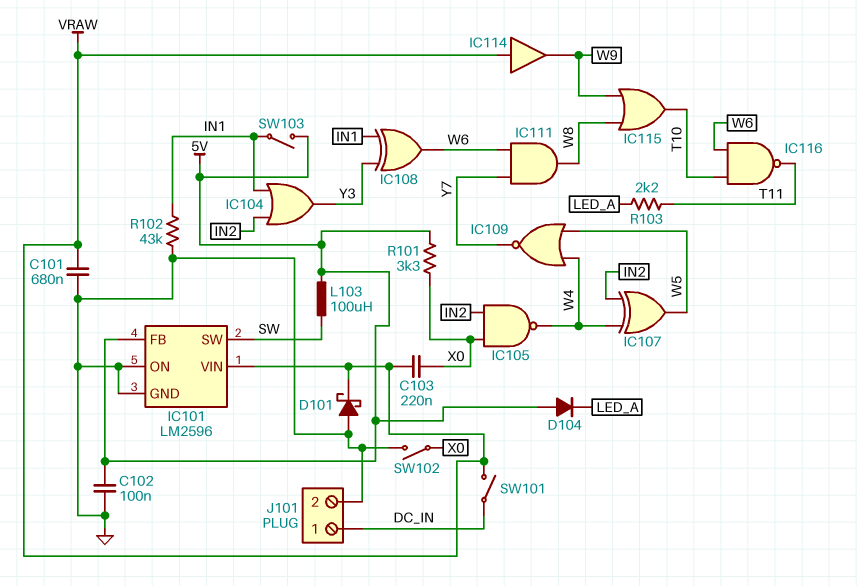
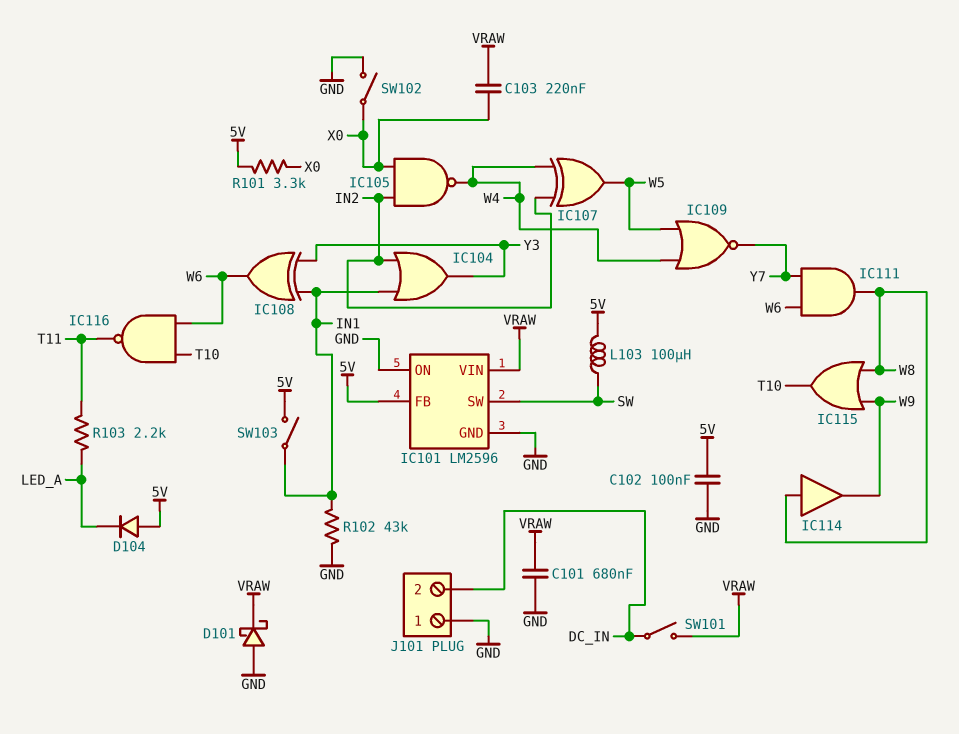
IC114: buffer (in VRAW, out W9) -> buffer (in W8, out W9)
J101 pin 1: DC_IN -> GND
J101 pin 2: GND -> DC_IN

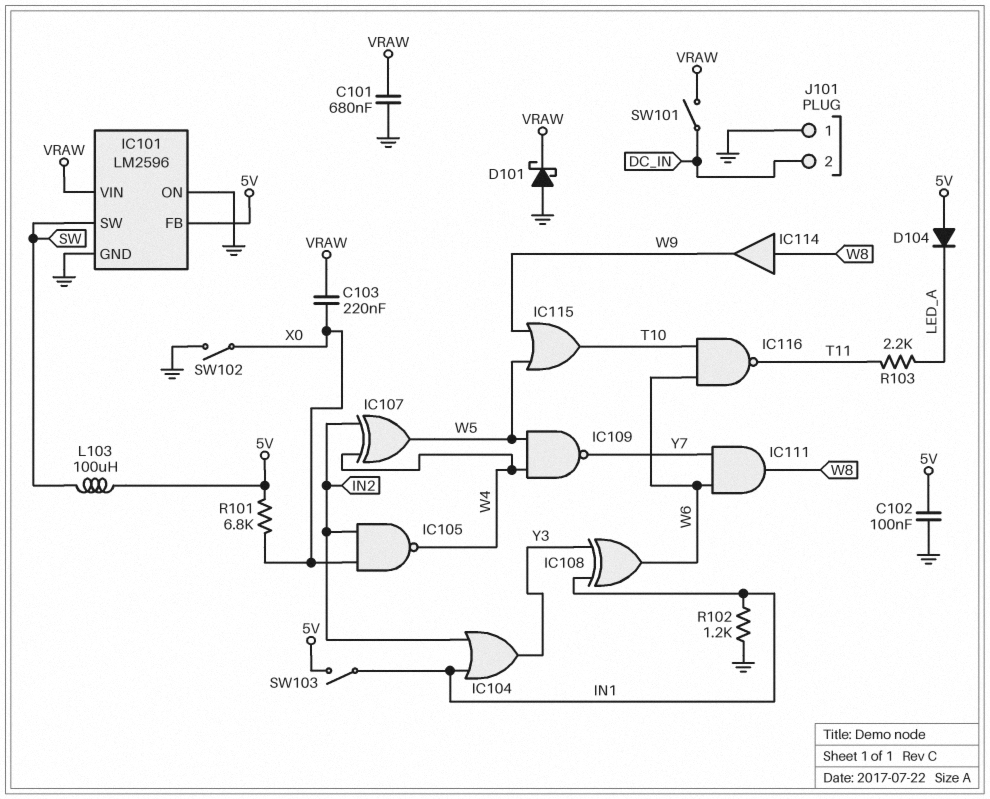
IC109: NOR (in W4, in W5, out Y7) -> NAND (in W4, in W5, out Y7)
IC115: OR (in W8, in W9, out T10) -> OR (in W5, in W9, out T10)
R101: 3.3k (5V, X0) -> 6.8k (5V, X0)
R102: 43k (GND, IN1) -> 1.2k (GND, IN1)

